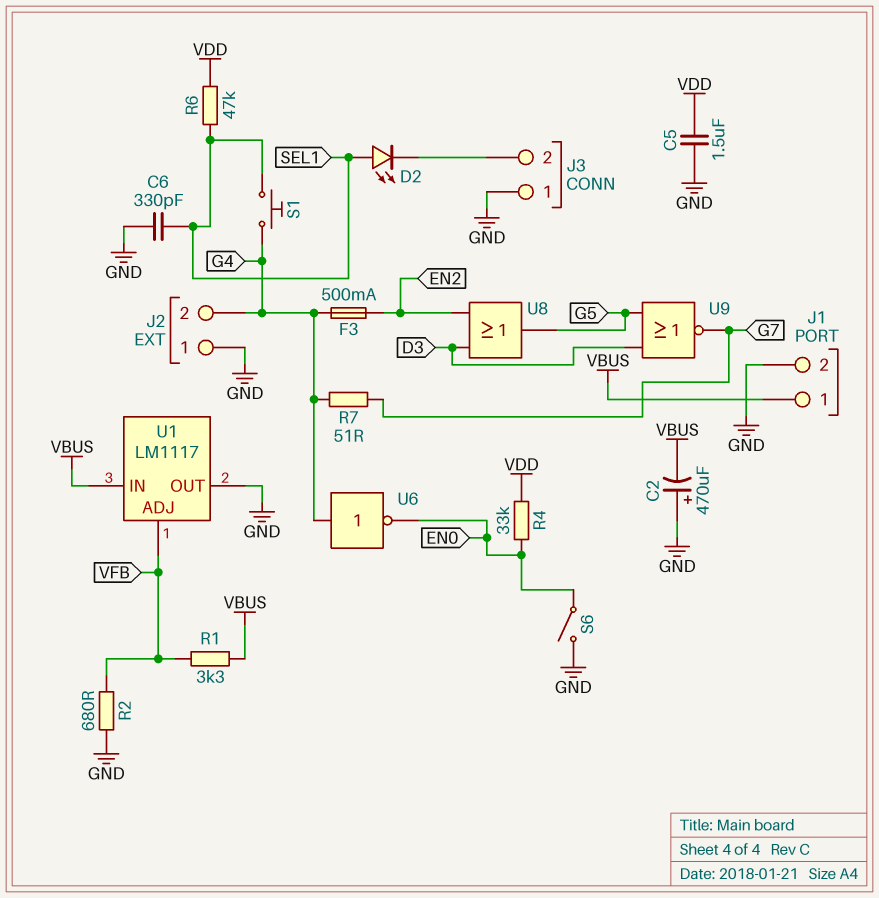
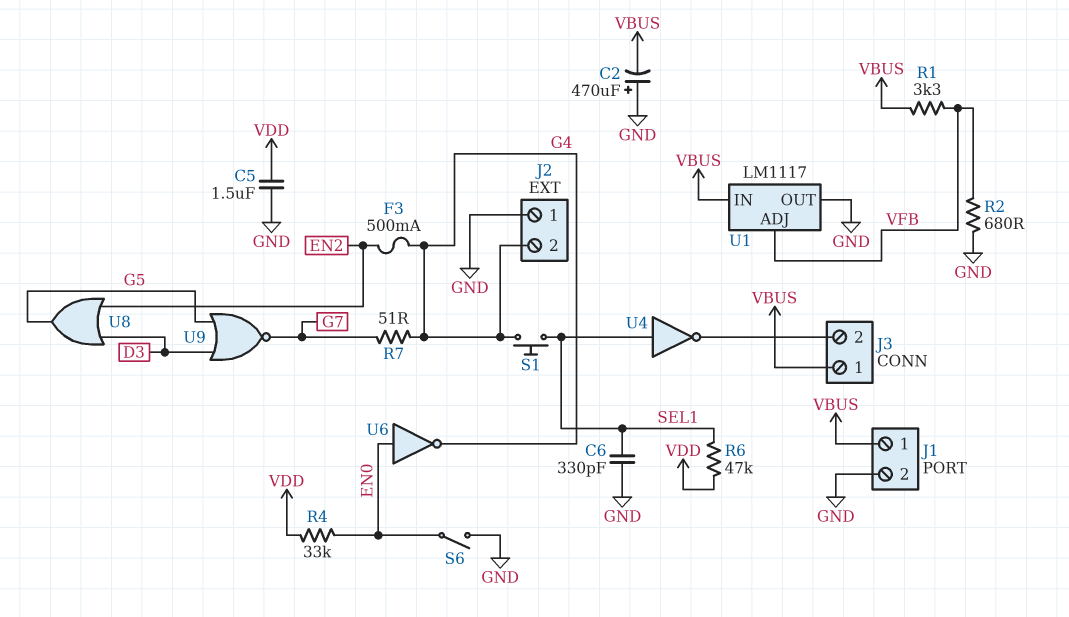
D2: LED (A SEL1, K J3/2) -> none
J3 pin 1: GND -> VBUS
U4: none -> NOT (in SEL1, out J3/2)
U6: NOT (in G4, out EN0) -> NOT (in EN0, out G4)

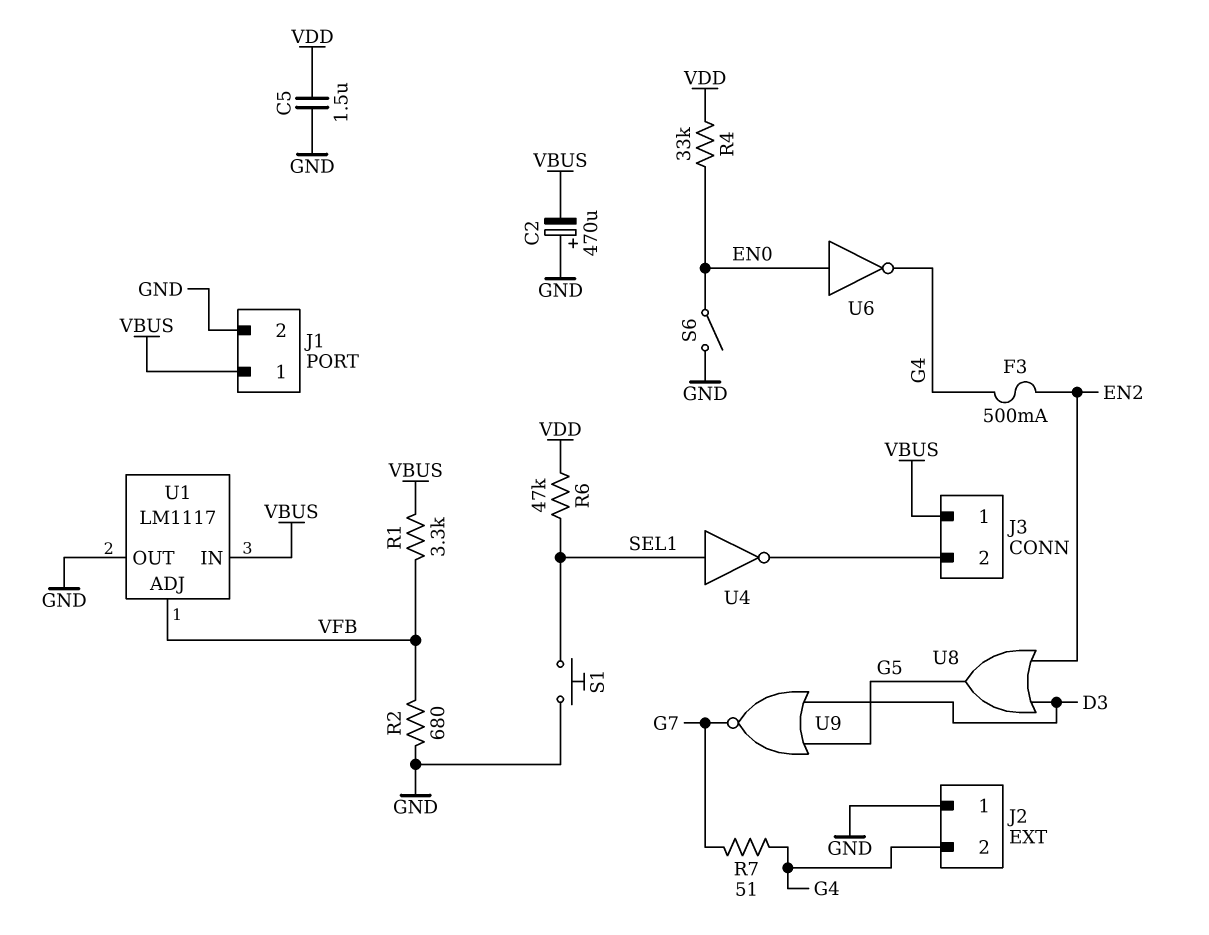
C6: 330pF (GND, SEL1) -> none
S1: button (G4, SEL1) -> button (GND, SEL1)

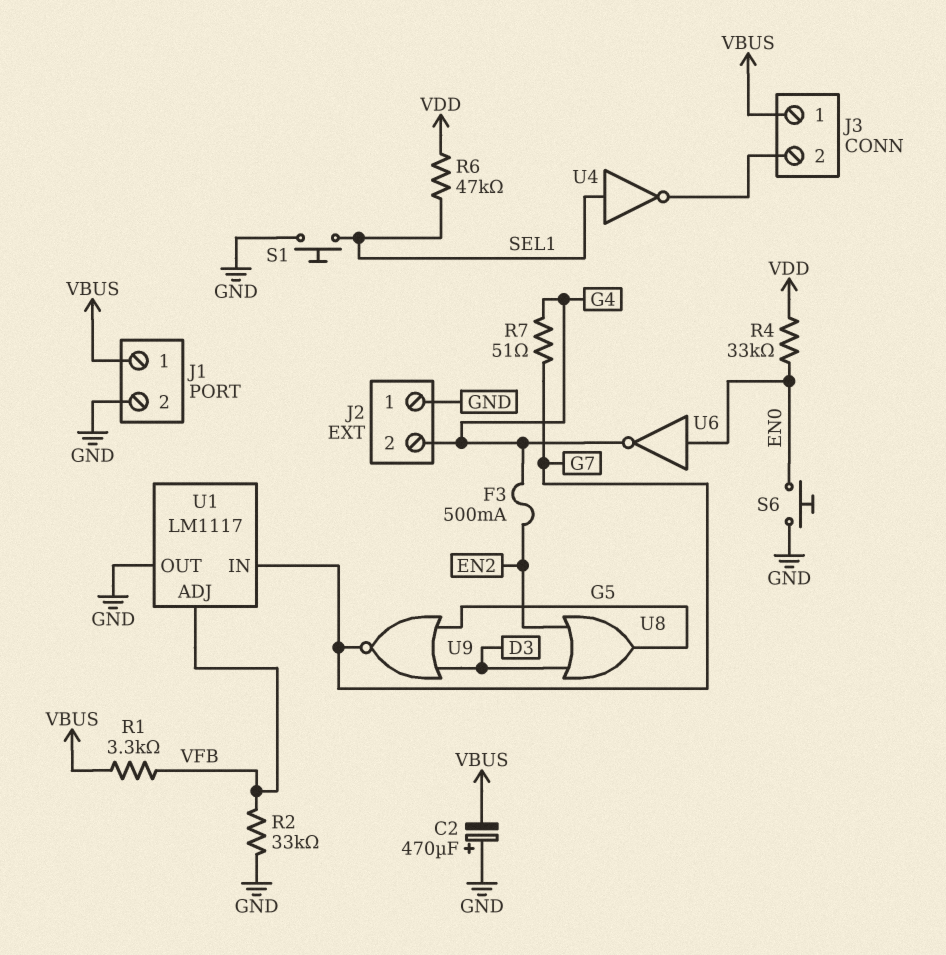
C5: 1.5uF (GND, VDD) -> none
R2: 680 (GND, VFB) -> 33k (GND, VFB)
S6: switch (EN0, GND) -> button (EN0, GND)
U1 pin IN: VBUS -> G7

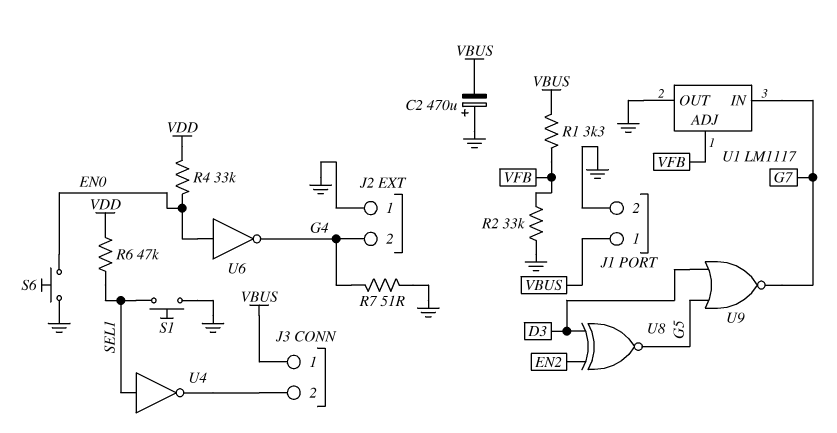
F3: 500mA (EN2, G4) -> none
R7: 51 (G4, G7) -> 51 (G4, GND)
U8: OR (in D3, in EN2, out G5) -> XNOR (in D3, in EN2, out G5)

